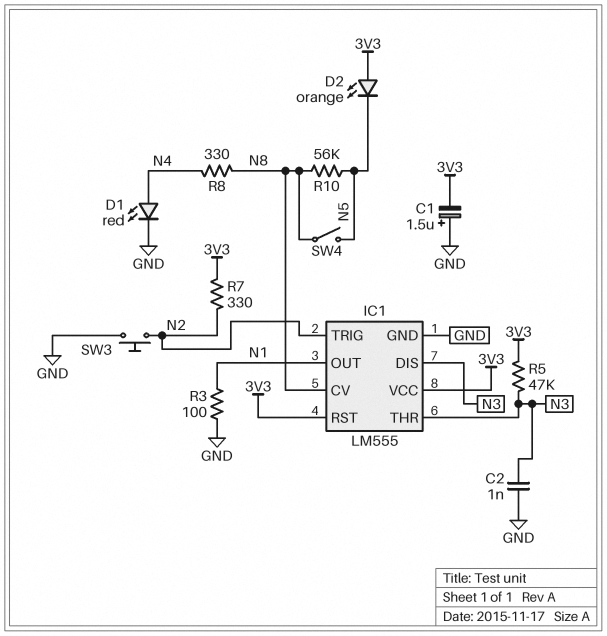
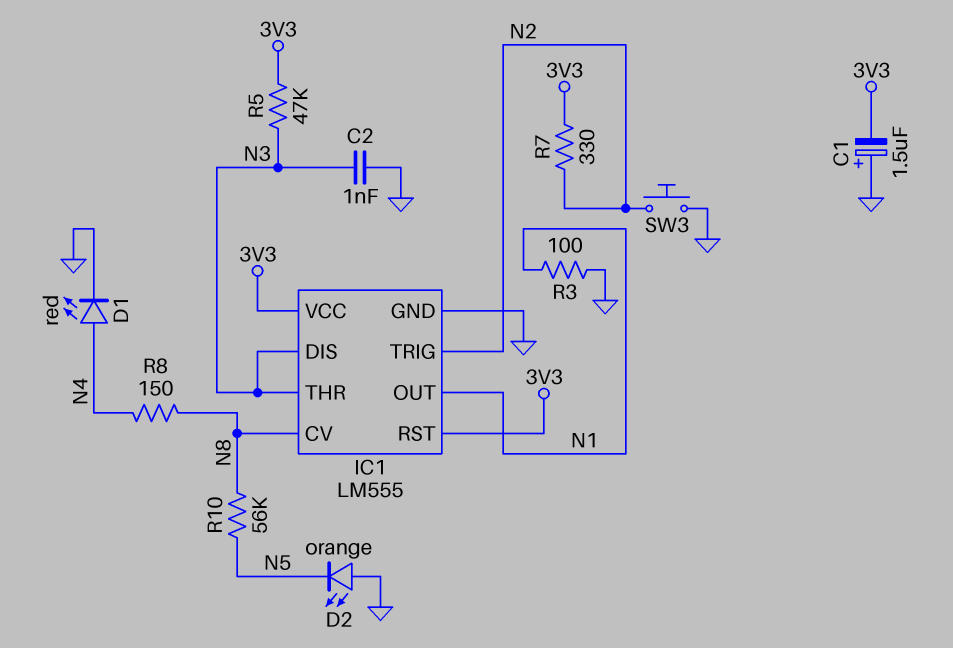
D2: LED orange (A 3V3, K N5) -> LED orange (A GND, K N5)
R8: 330 (N4, N8) -> 150 (N4, N8)
SW4: switch (N5, N8) -> none

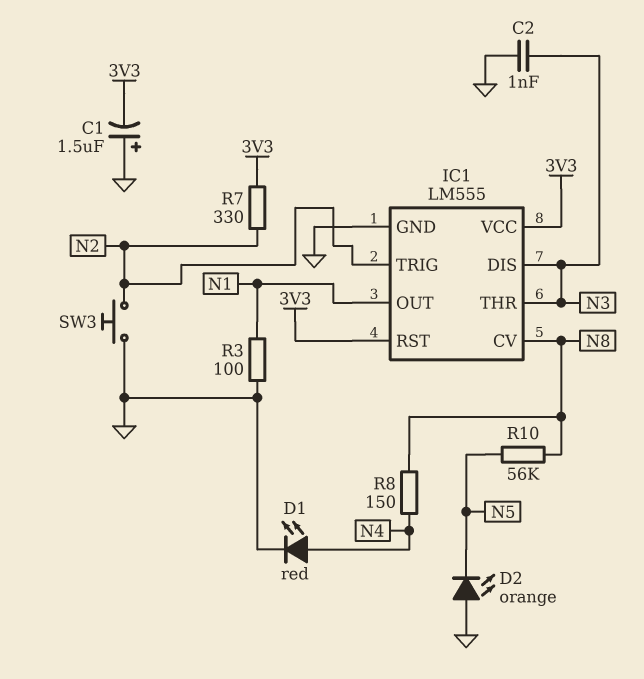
R5: 47k (3V3, N3) -> none

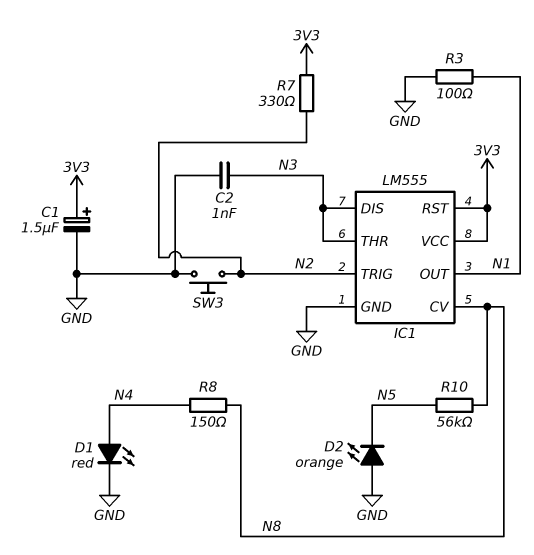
C1: 1.5uF (plus GND, minus 3V3) -> 1.5uF (plus 3V3, minus GND)

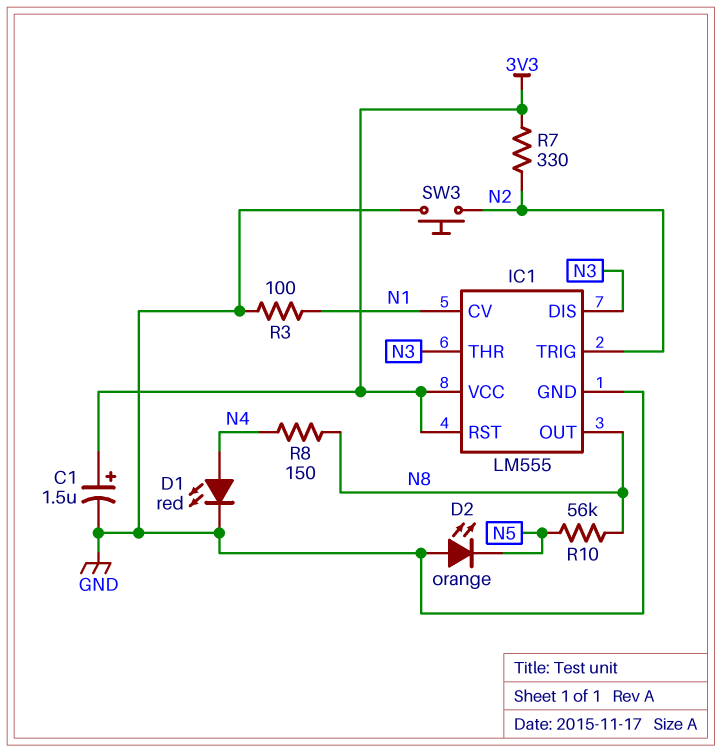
C2: 1nF (GND, N3) -> none
IC1 pin CV: N8 -> N1
IC1 pin OUT: N1 -> N8

